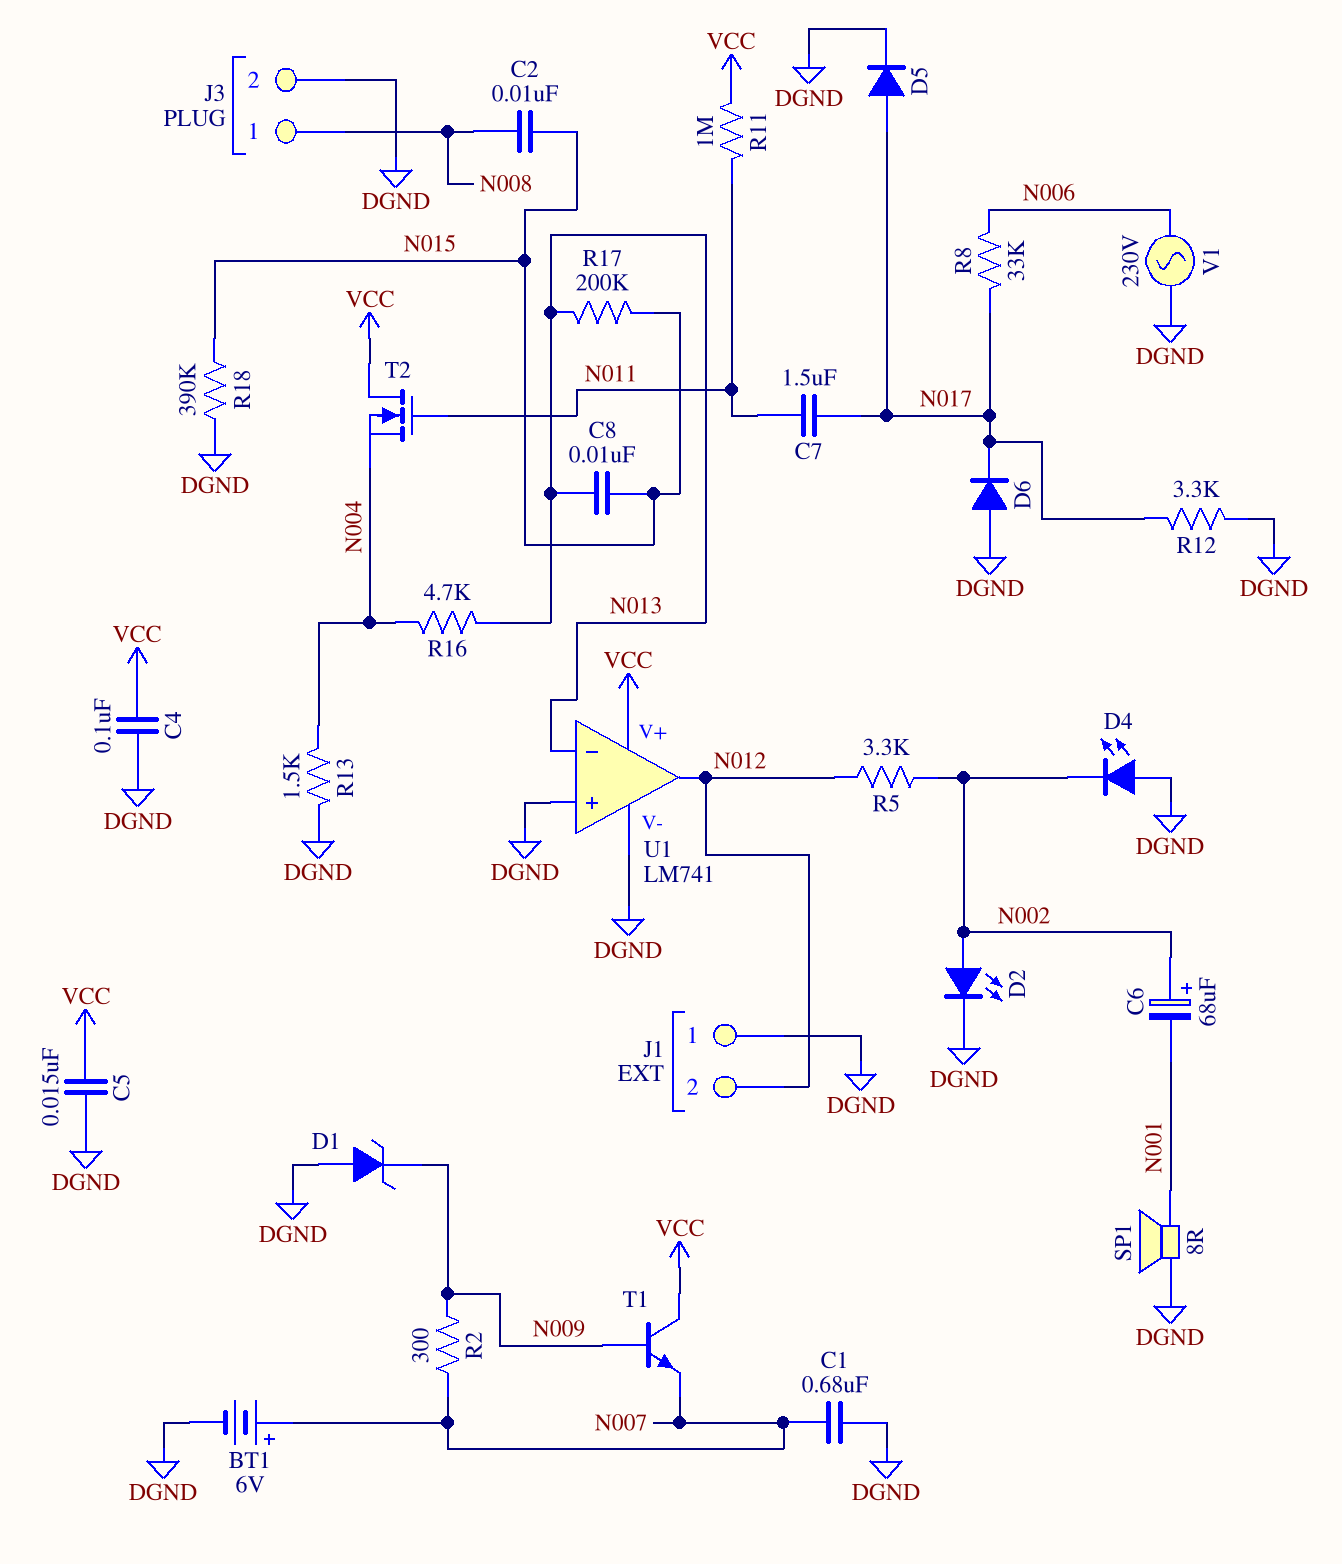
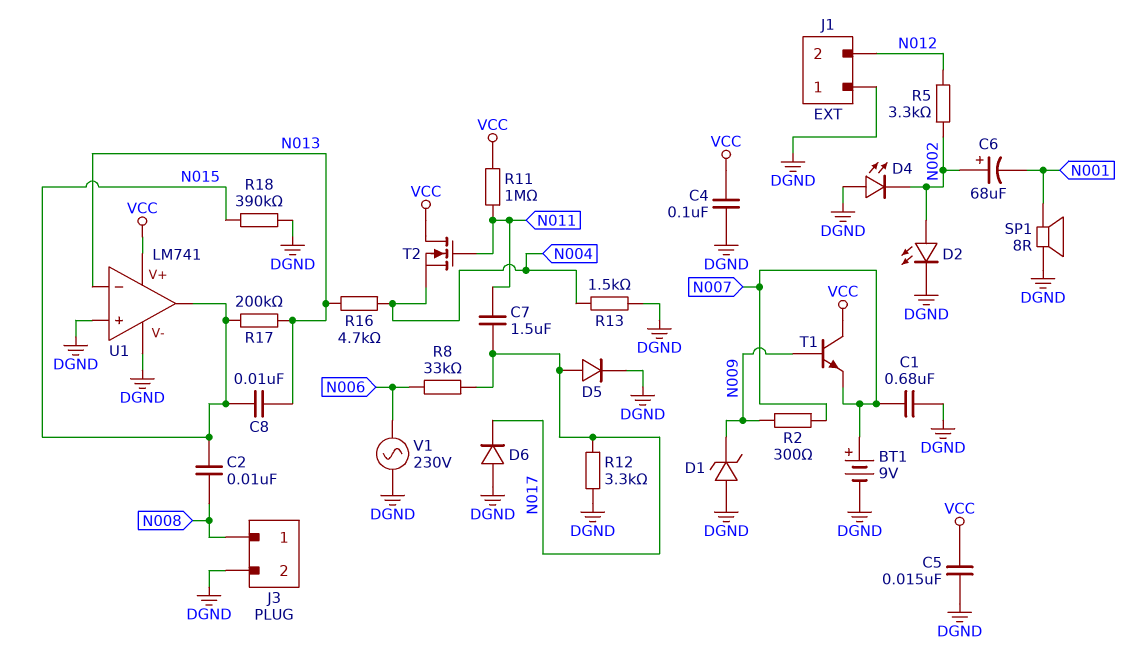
BT1: 6V (plus N007, minus DGND) -> 9V (plus N007, minus DGND)
U1 pin out: N012 -> N015

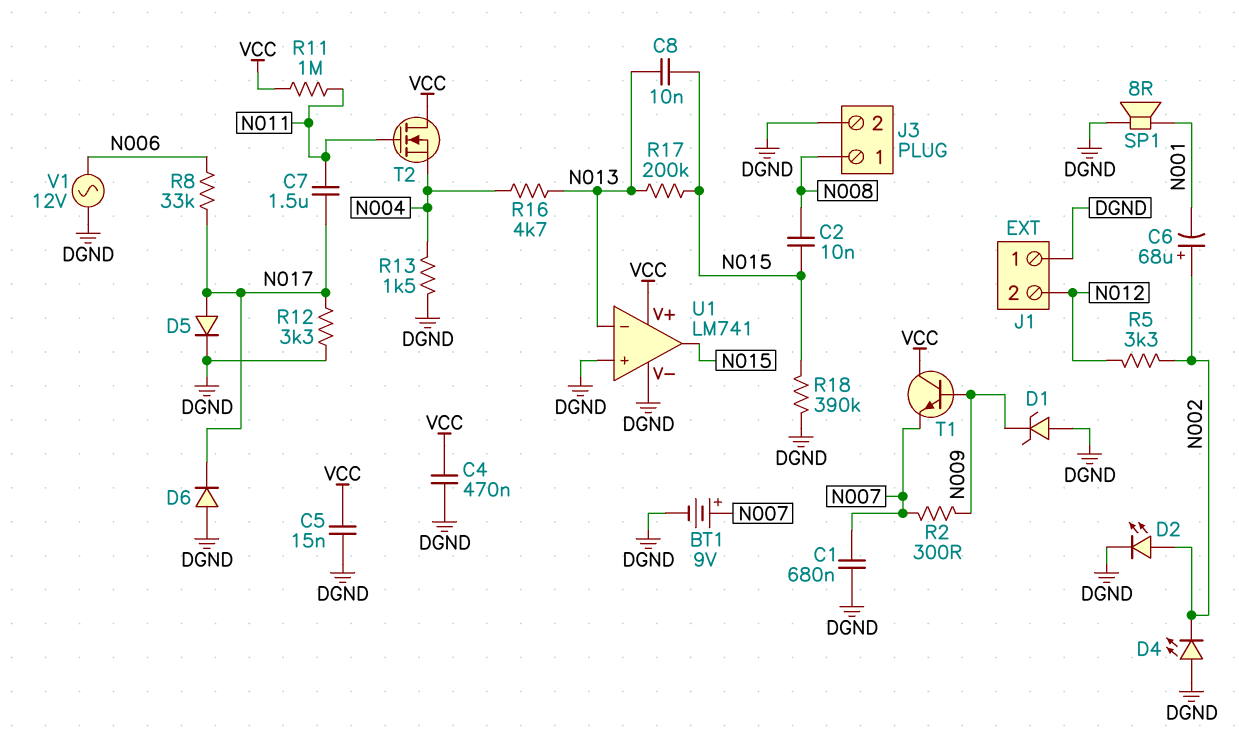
C4: 100nF (DGND, VCC) -> 470nF (DGND, VCC)
V1: AC 230V (DGND, N006) -> AC 12V (DGND, N006)

